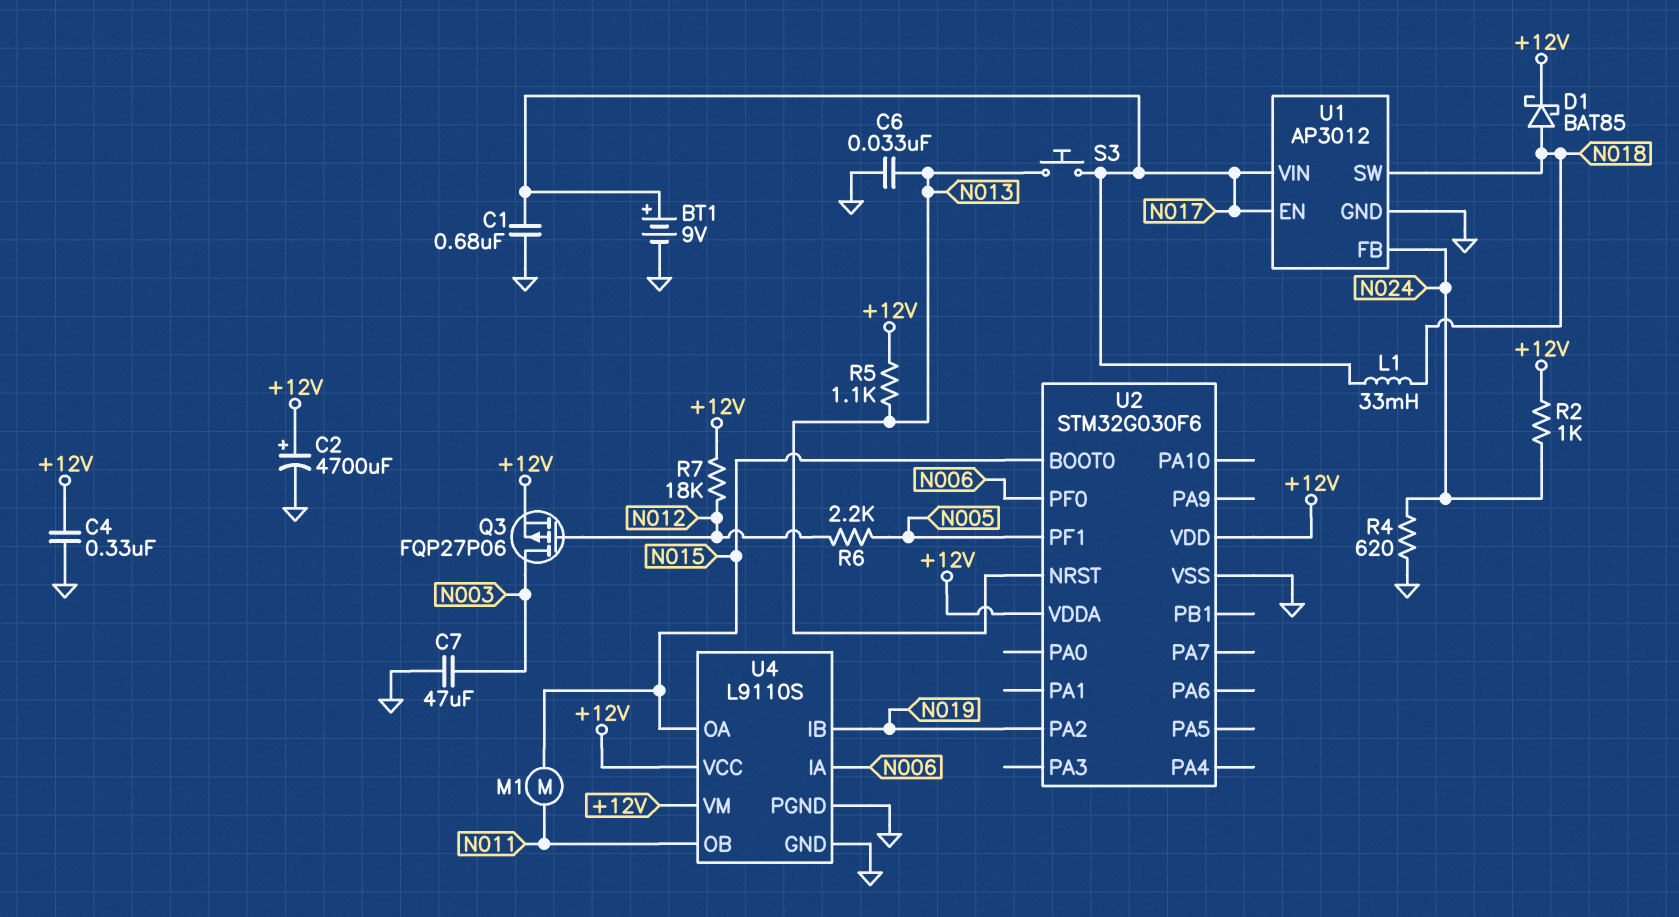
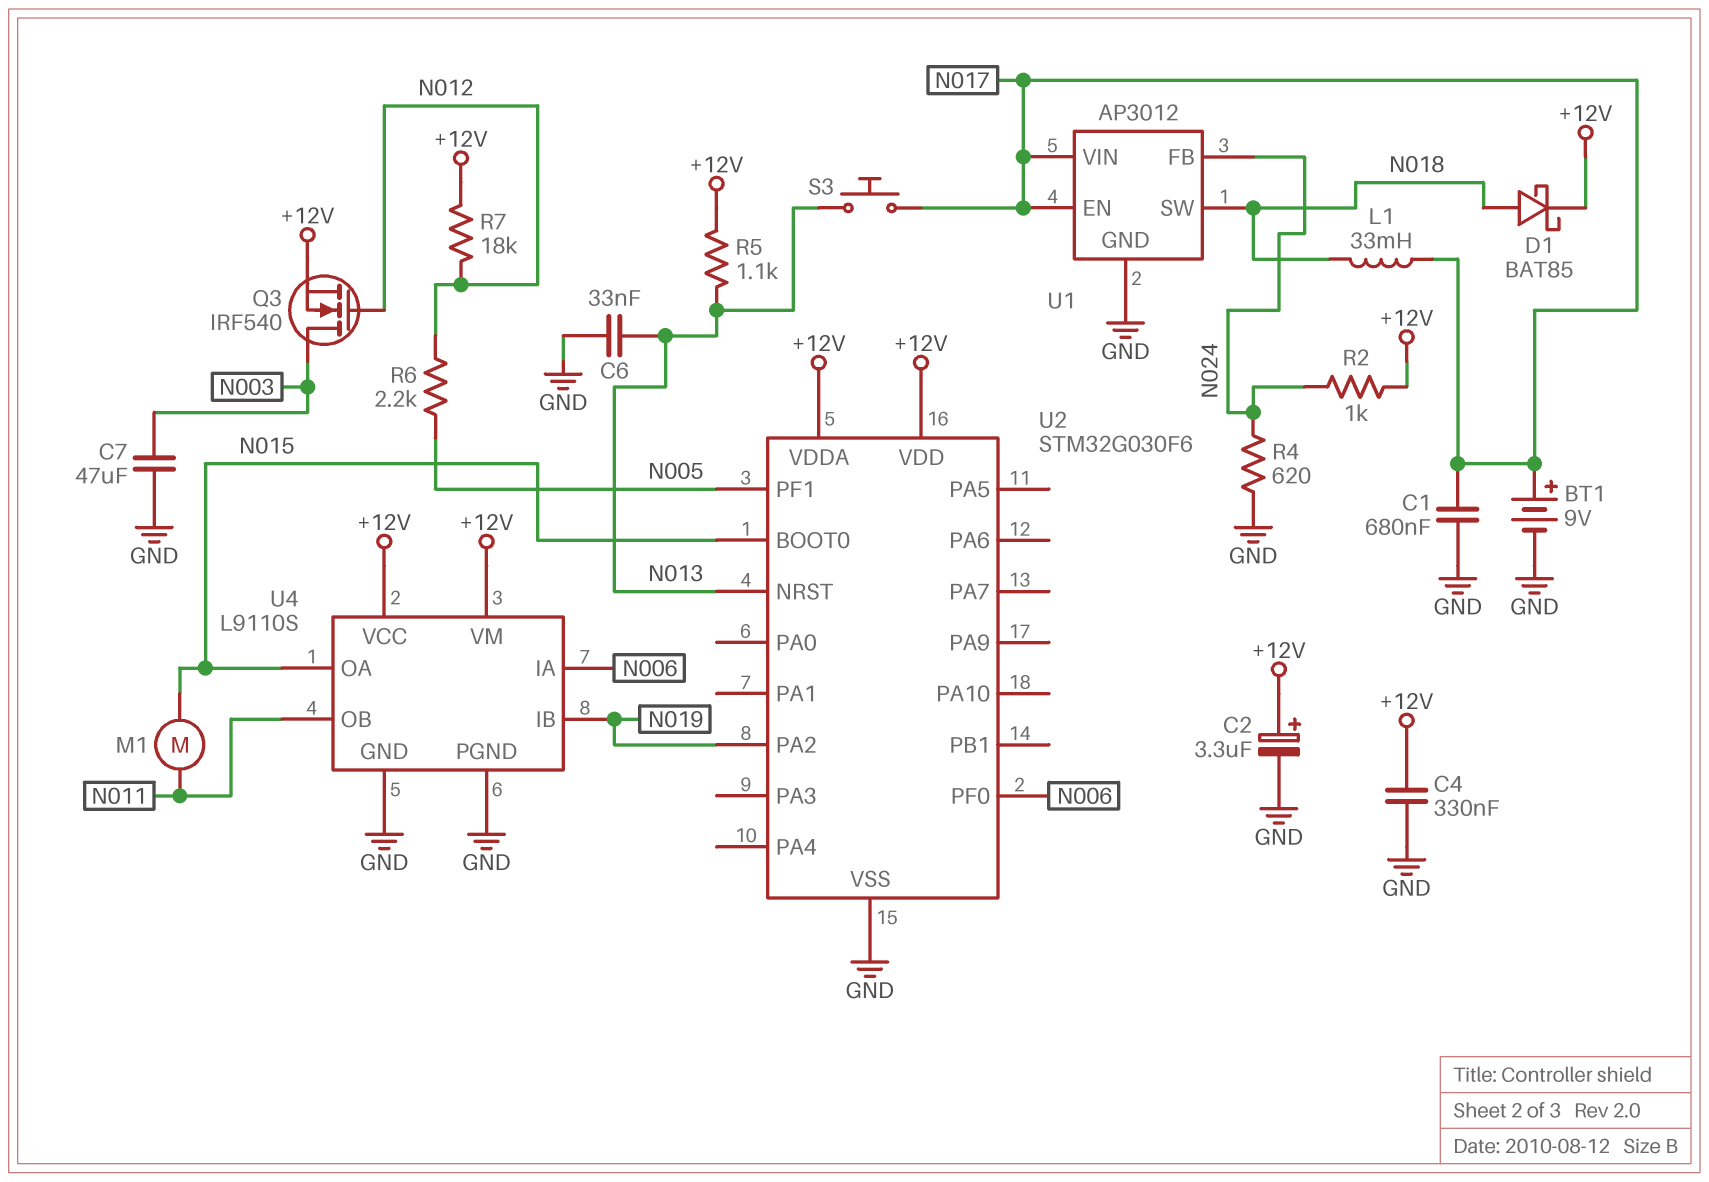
C2: 4700uF (plus +12V, minus GND) -> 3.3uF (plus +12V, minus GND)
Q3: PMOS FQP27P06 (G N012, D N003, S +12V) -> NMOS IRF540 (G N012, D N003, S +12V)

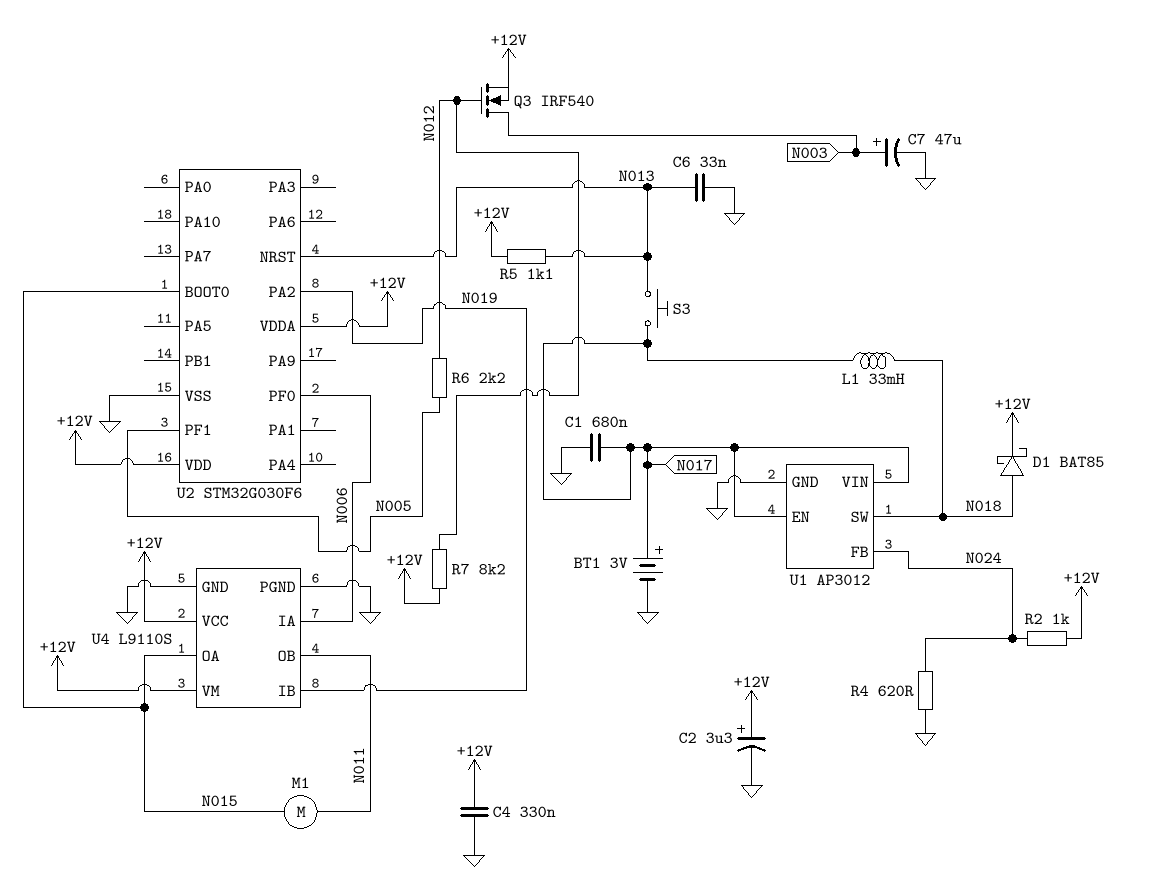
BT1: 9V (plus N017, minus GND) -> 3V (plus N017, minus GND)
C7: 47uF (GND, N003) -> 47uF (plus N003, minus GND)
R7: 18k (+12V, N012) -> 8.2k (+12V, N012)

